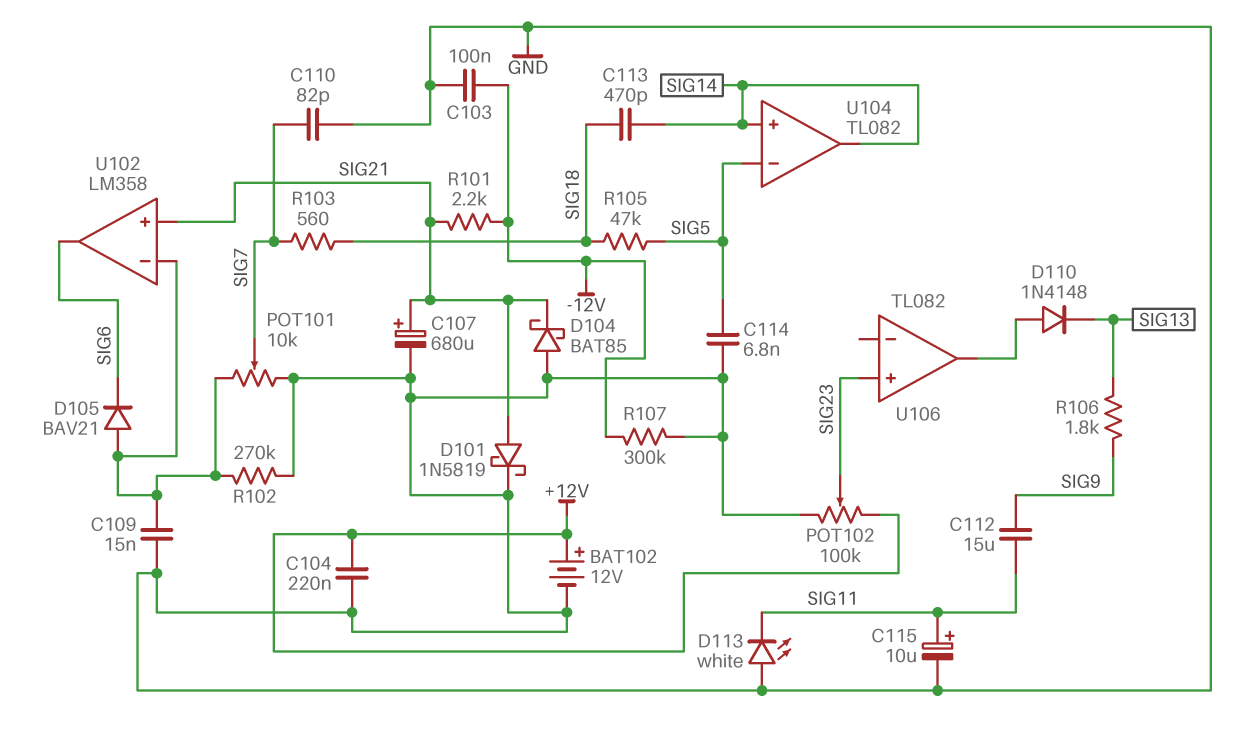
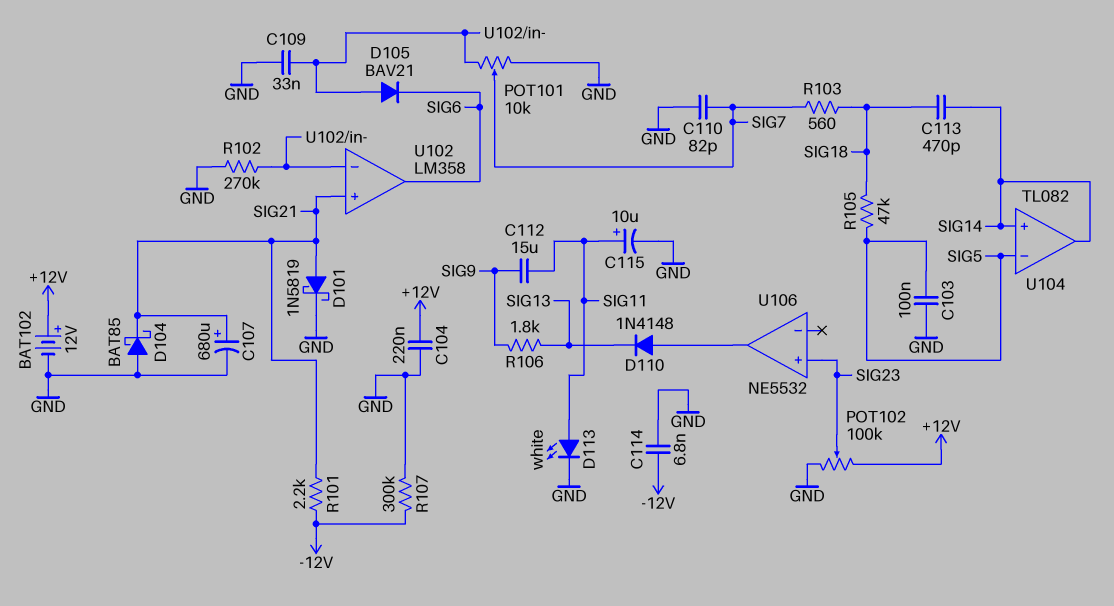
C103: 100nF (-12V, GND) -> 100nF (GND, SIG5)
C109: 15nF (GND, U102/in-) -> 33nF (GND, U102/in-)
C114: 6.8nF (GND, SIG5) -> 6.8nF (-12V, GND)
D113: LED white (A GND, K SIG11) -> LED white (A SIG11, K GND)
U106: TL082 -> NE5532

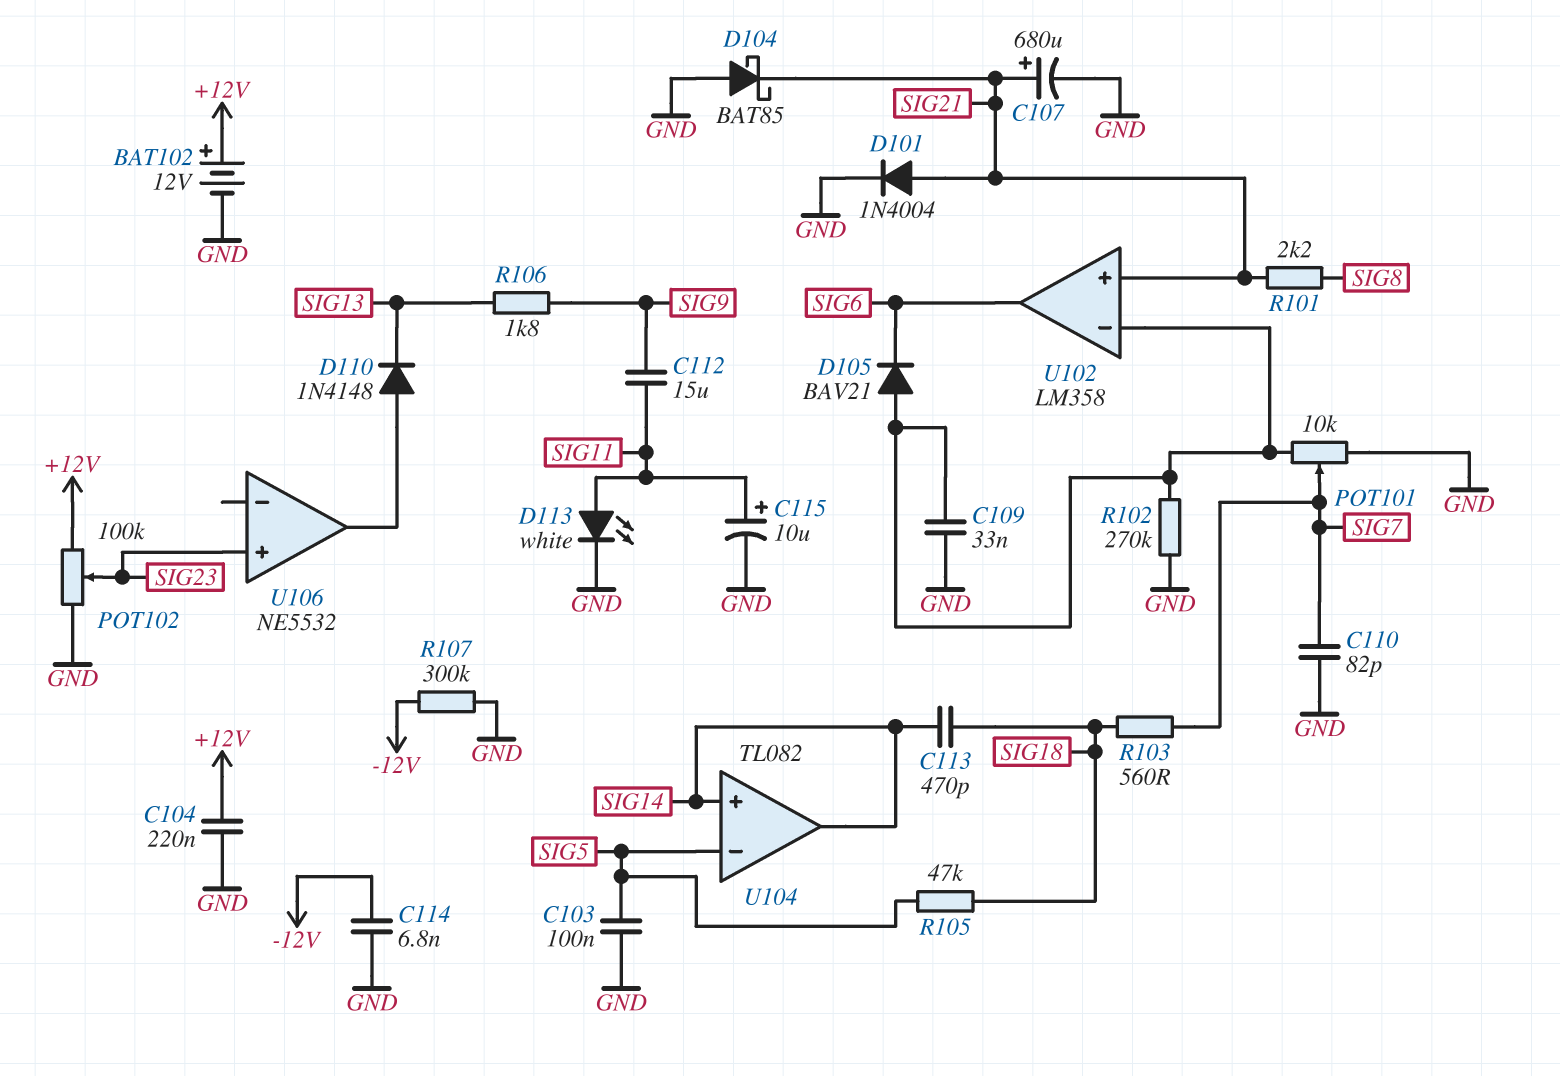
D101: schottky 1N5819 (A SIG21, K GND) -> diode 1N4004 (A SIG21, K GND)
R101: 2.2k (-12V, SIG21) -> 2.2k (SIG8, SIG21)

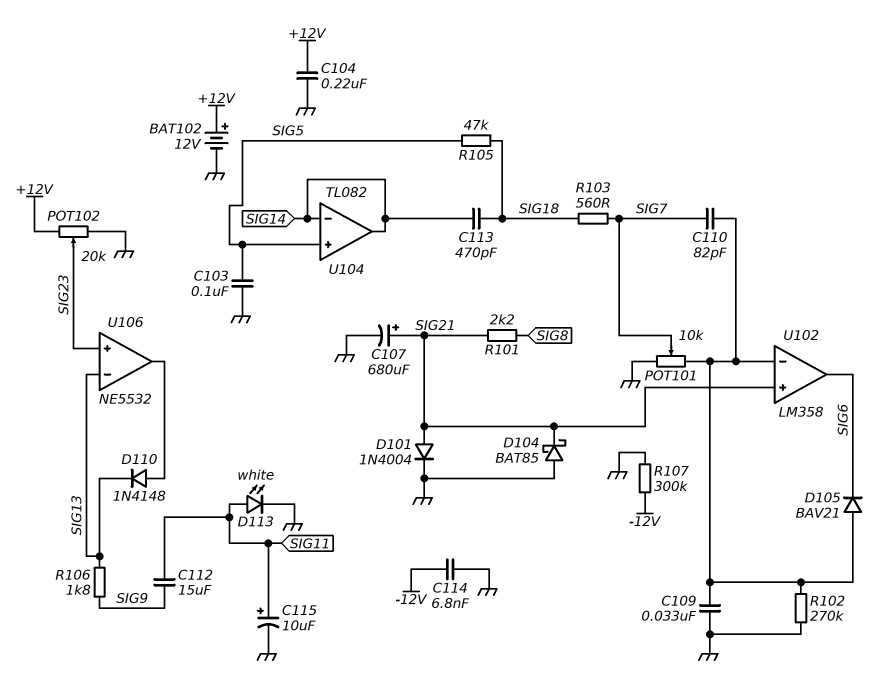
C110: 82pF (GND, SIG7) -> 82pF (SIG7, U102/in-)
POT102: 100k (+12V, GND, wiper SIG23) -> 20k (+12V, GND, wiper SIG23)
U104 pin in+: SIG14 -> SIG5
U104 pin in-: SIG5 -> SIG14
U106 pin in-: none -> SIG13

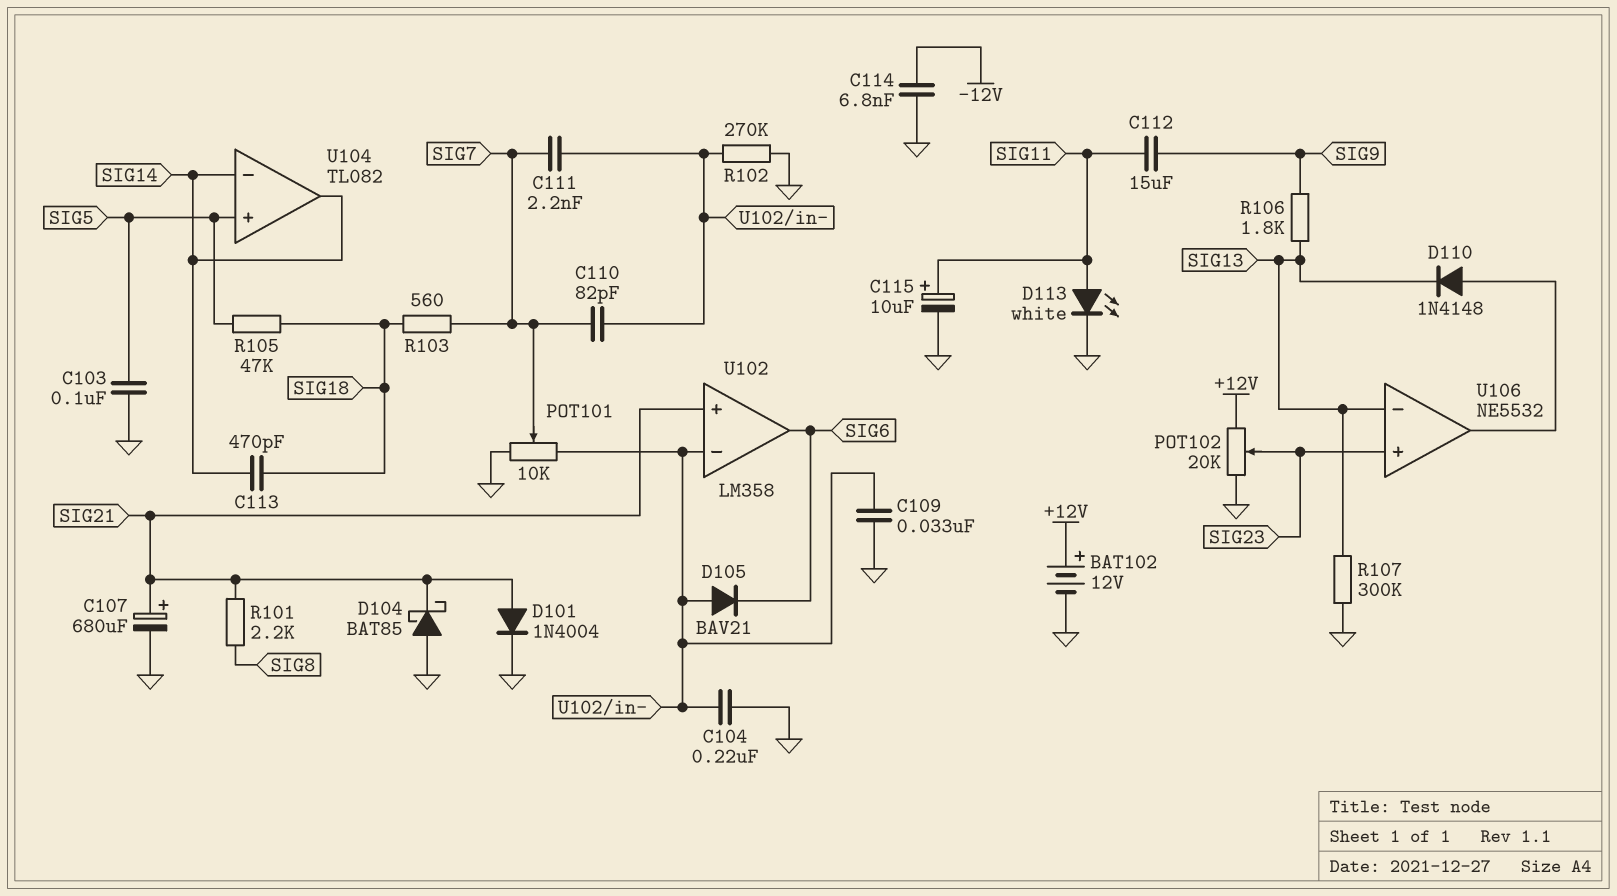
C104: 220nF (+12V, GND) -> 220nF (GND, U102/in-)
C111: none -> 2.2nF (SIG7, U102/in-)
R107: 300k (-12V, GND) -> 300k (GND, SIG13)

